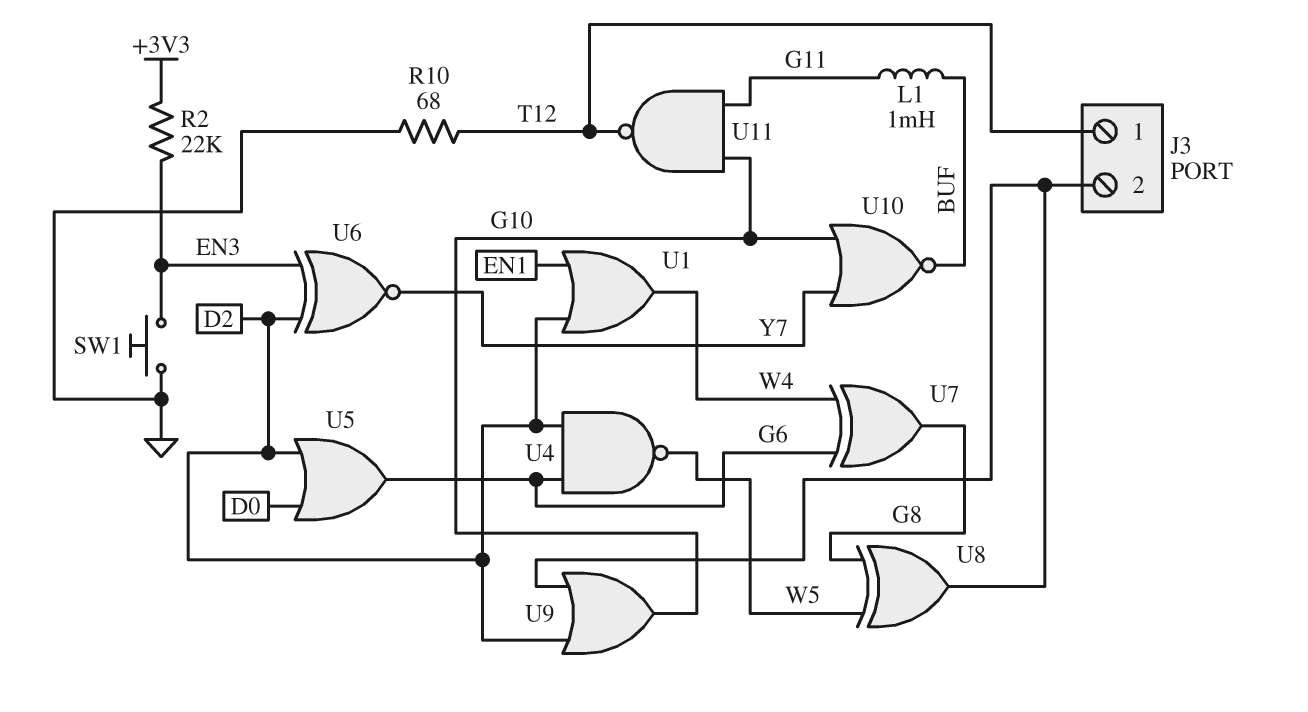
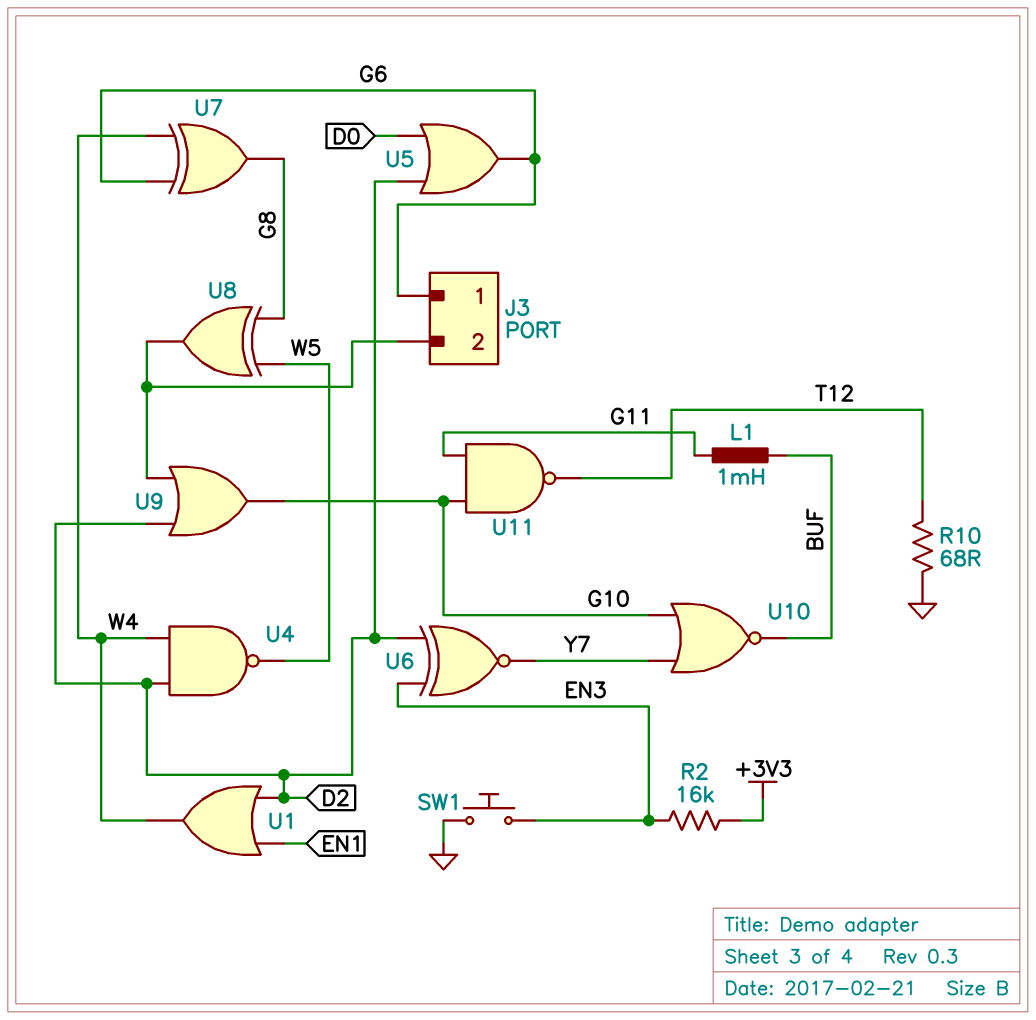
J3 pin 1: T12 -> G6
R2: 22k (+3V3, EN3) -> 16k (+3V3, EN3)
U4: NAND (in D2, in G6, out W5) -> NAND (in D2, in W4, out W5)

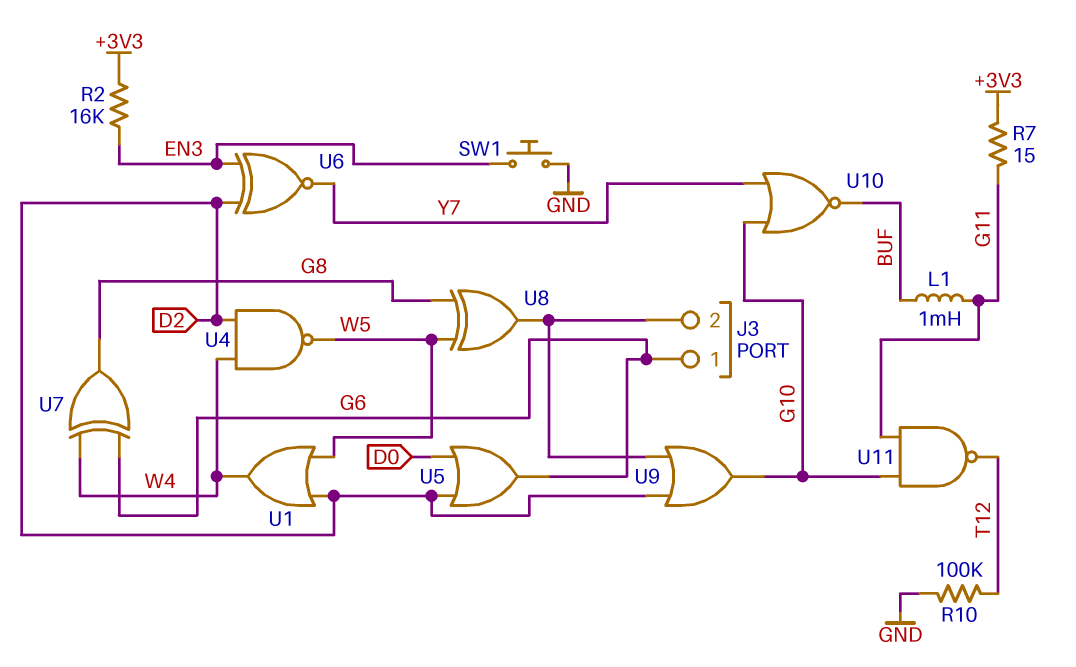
R7: none -> 15 (+3V3, G11)
R10: 68 (GND, T12) -> 100k (GND, T12)
U1: OR (in D2, in EN1, out W4) -> OR (in D2, in W5, out W4)

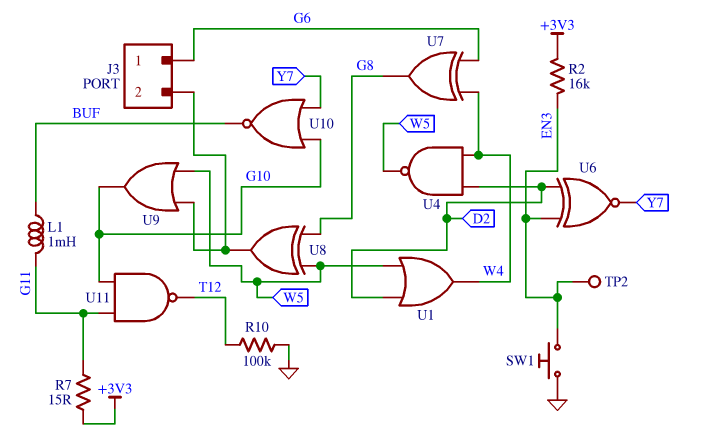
TP2: none -> test point (EN3)
U5: OR (in D0, in D2, out G6) -> none
U9: OR (in D2, in J3/2, out G10) -> OR (in J3/2, in W5, out G10)

